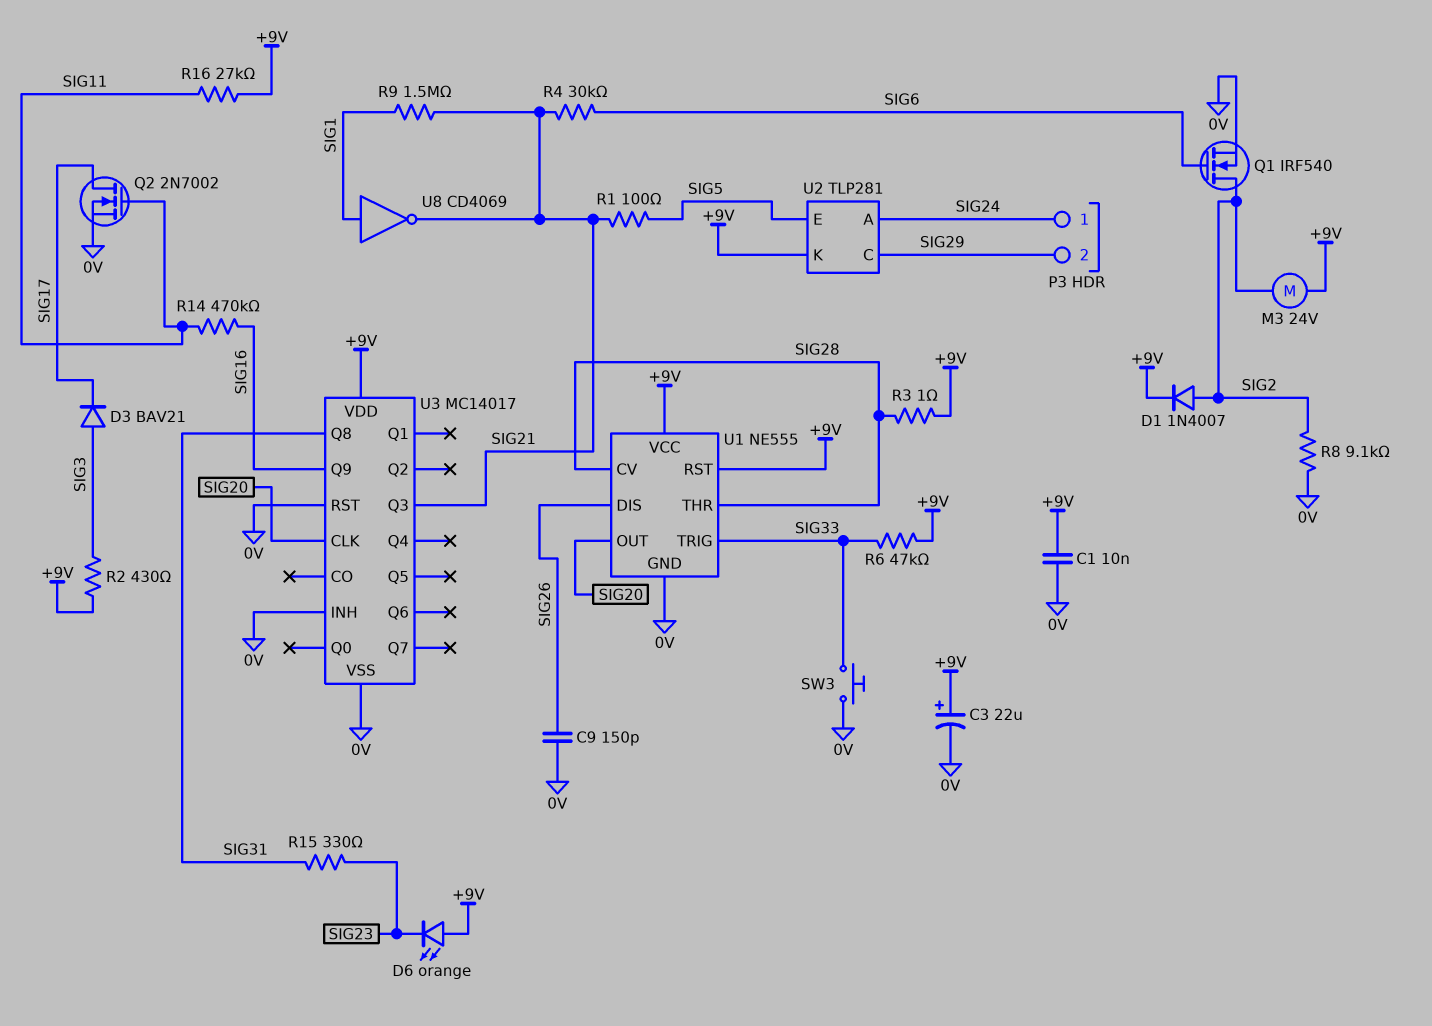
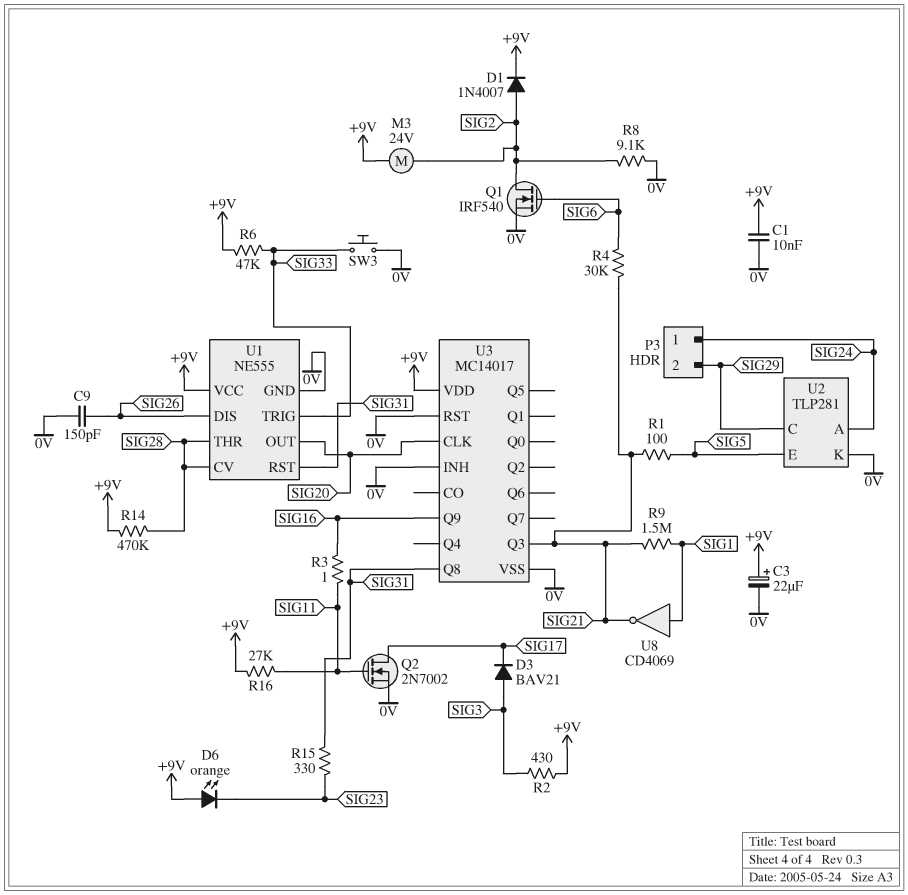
R3: 1 (+9V, SIG28) -> 1 (SIG11, SIG16)
R14: 470k (SIG11, SIG16) -> 470k (+9V, SIG28)
U1 pin RST: +9V -> SIG31
U2 pin K: +9V -> 0V

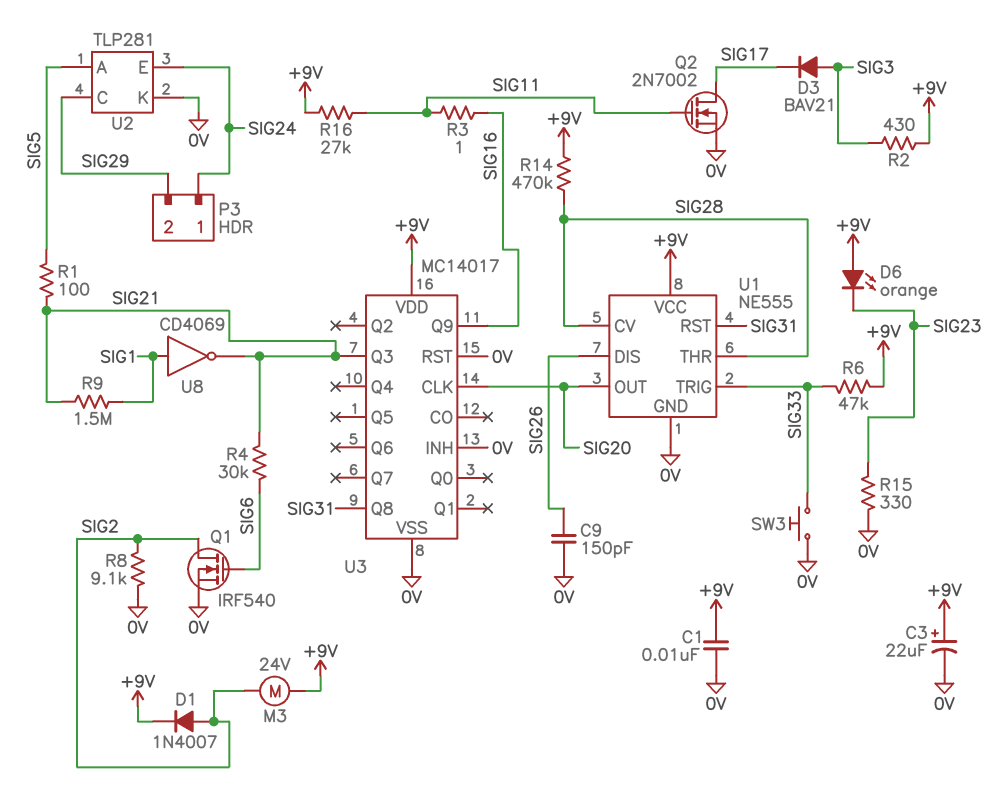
R15: 330 (SIG23, SIG31) -> 330 (0V, SIG23)
U2 pin A: SIG24 -> SIG5
U2 pin E: SIG5 -> SIG24

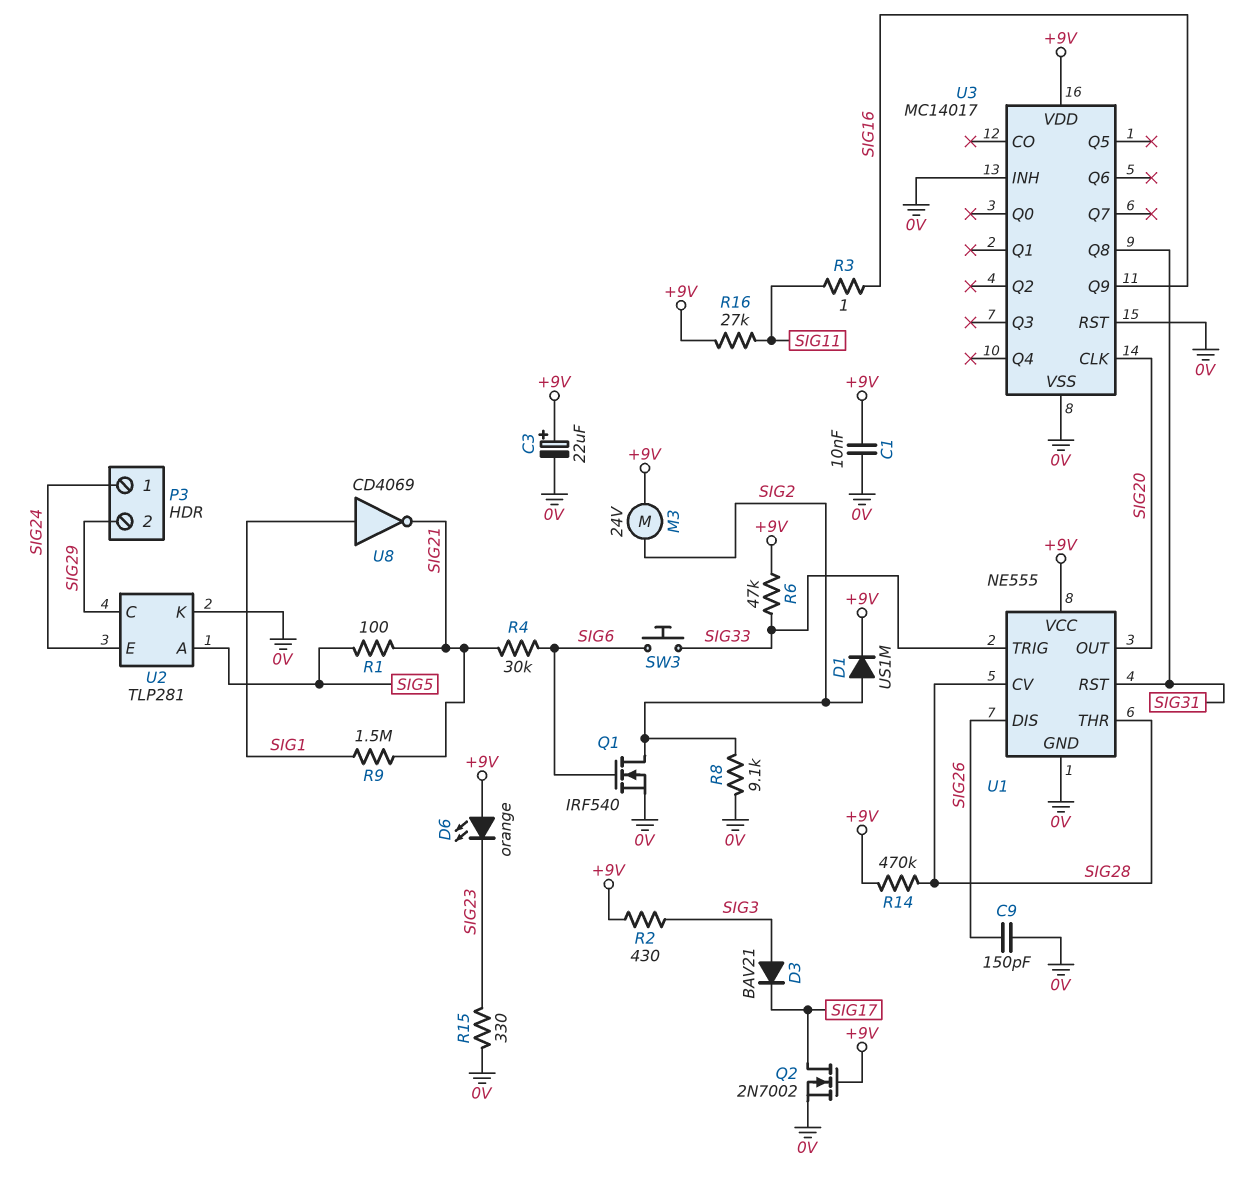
D1: diode 1N4007 (A SIG2, K +9V) -> diode US1M (A SIG2, K +9V)
Q2: NMOS 2N7002 (G SIG11, D SIG17, S 0V) -> NMOS 2N7002 (G +9V, D SIG17, S 0V)
SW3: button (0V, SIG33) -> button (SIG6, SIG33)
U3 pin Q3: SIG21 -> none

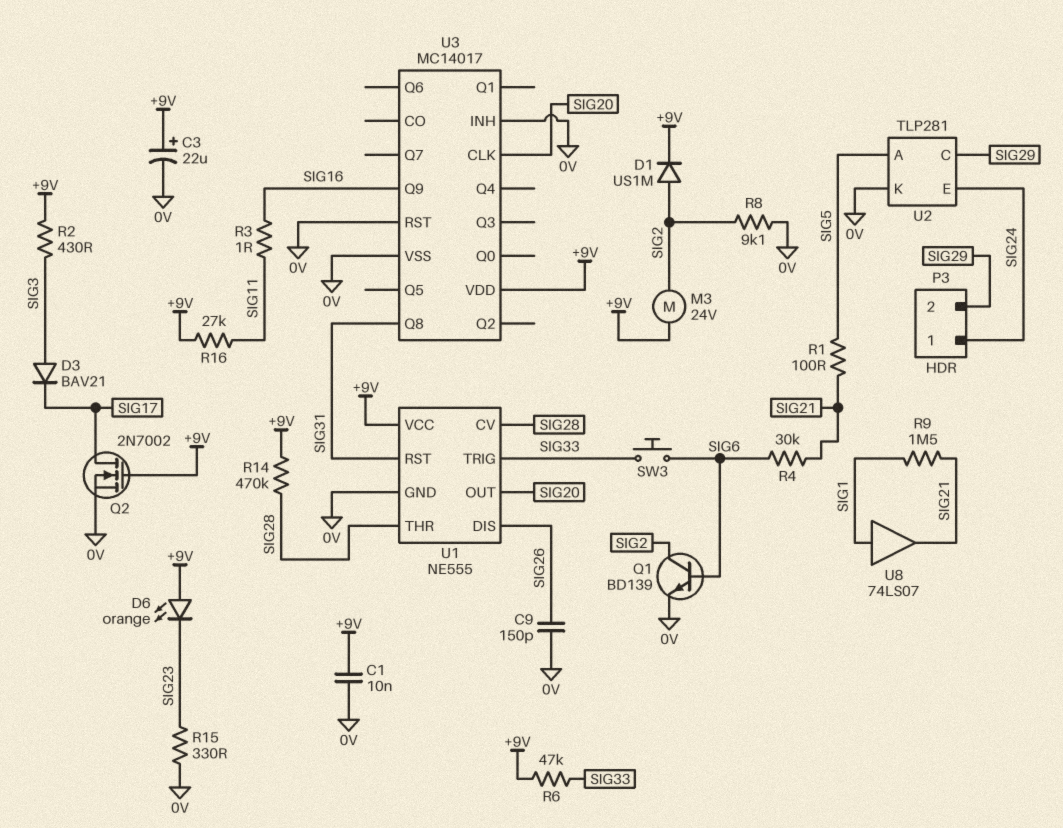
Q1: NMOS IRF540 (G SIG6, D SIG2, S 0V) -> NPN BD139 (B SIG6, C SIG2, E 0V)
U8: NOT CD4069 (in SIG1, out SIG21) -> buffer 74LS07 (in SIG1, out SIG21)

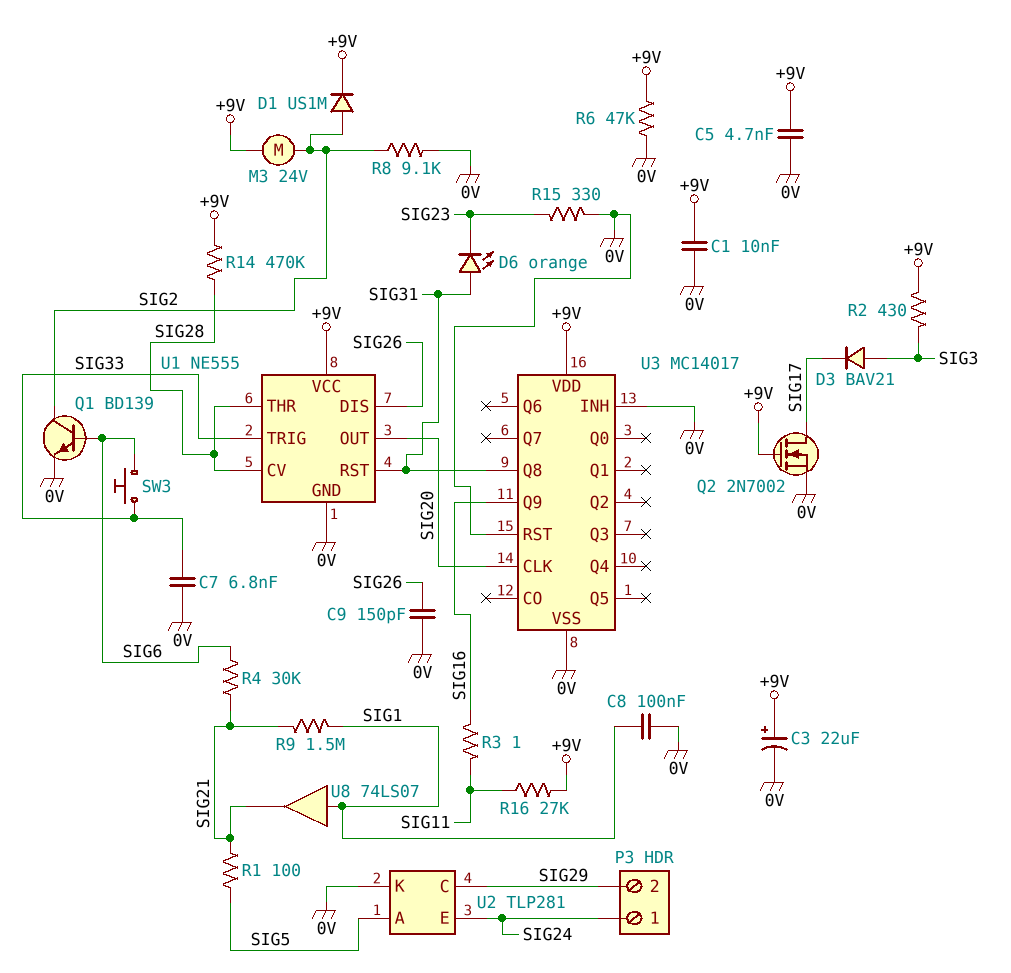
C5: none -> 4.7nF (+9V, 0V)
C7: none -> 6.8nF (0V, SIG33)
C8: none -> 100nF (0V, SIG1)
D6: LED orange (A +9V, K SIG23) -> LED orange (A SIG31, K SIG23)
R6: 47k (+9V, SIG33) -> 47k (+9V, 0V)

